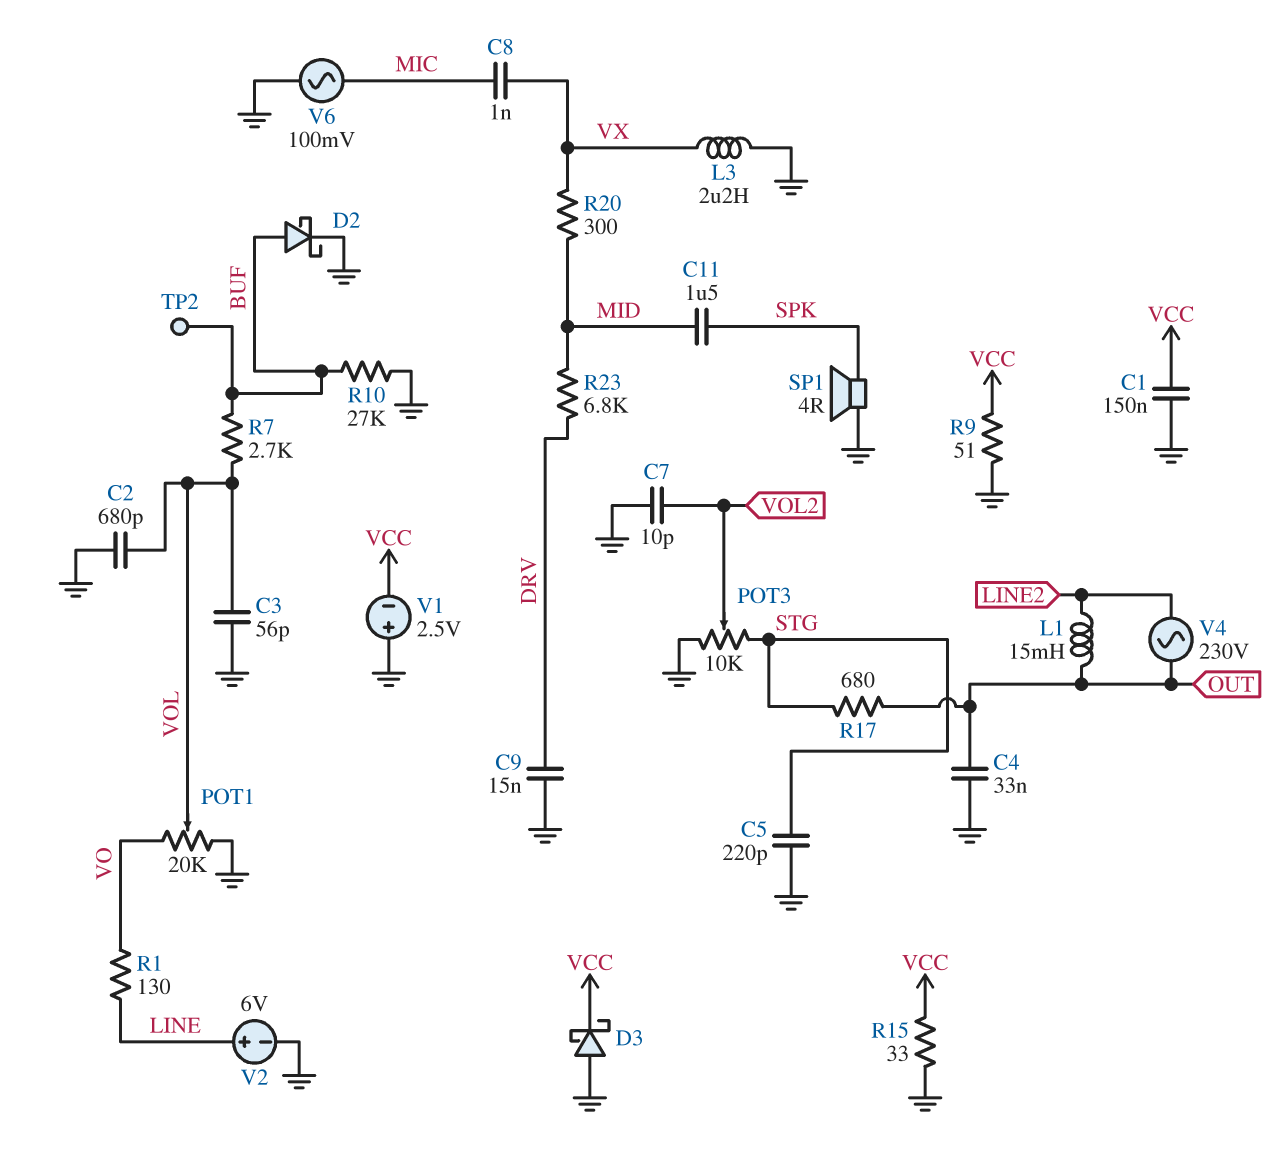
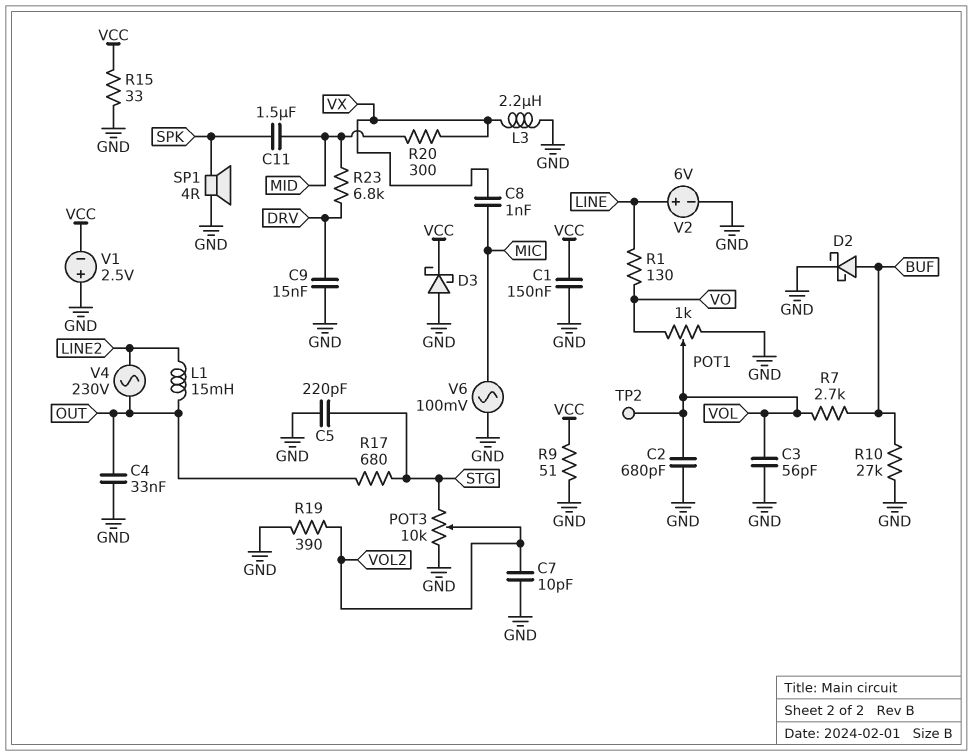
POT1: 20k (GND, VO, wiper VOL) -> 1k (GND, VO, wiper VOL)
R19: none -> 390 (GND, VOL2)
TP2: test point (BUF) -> test point (VOL)

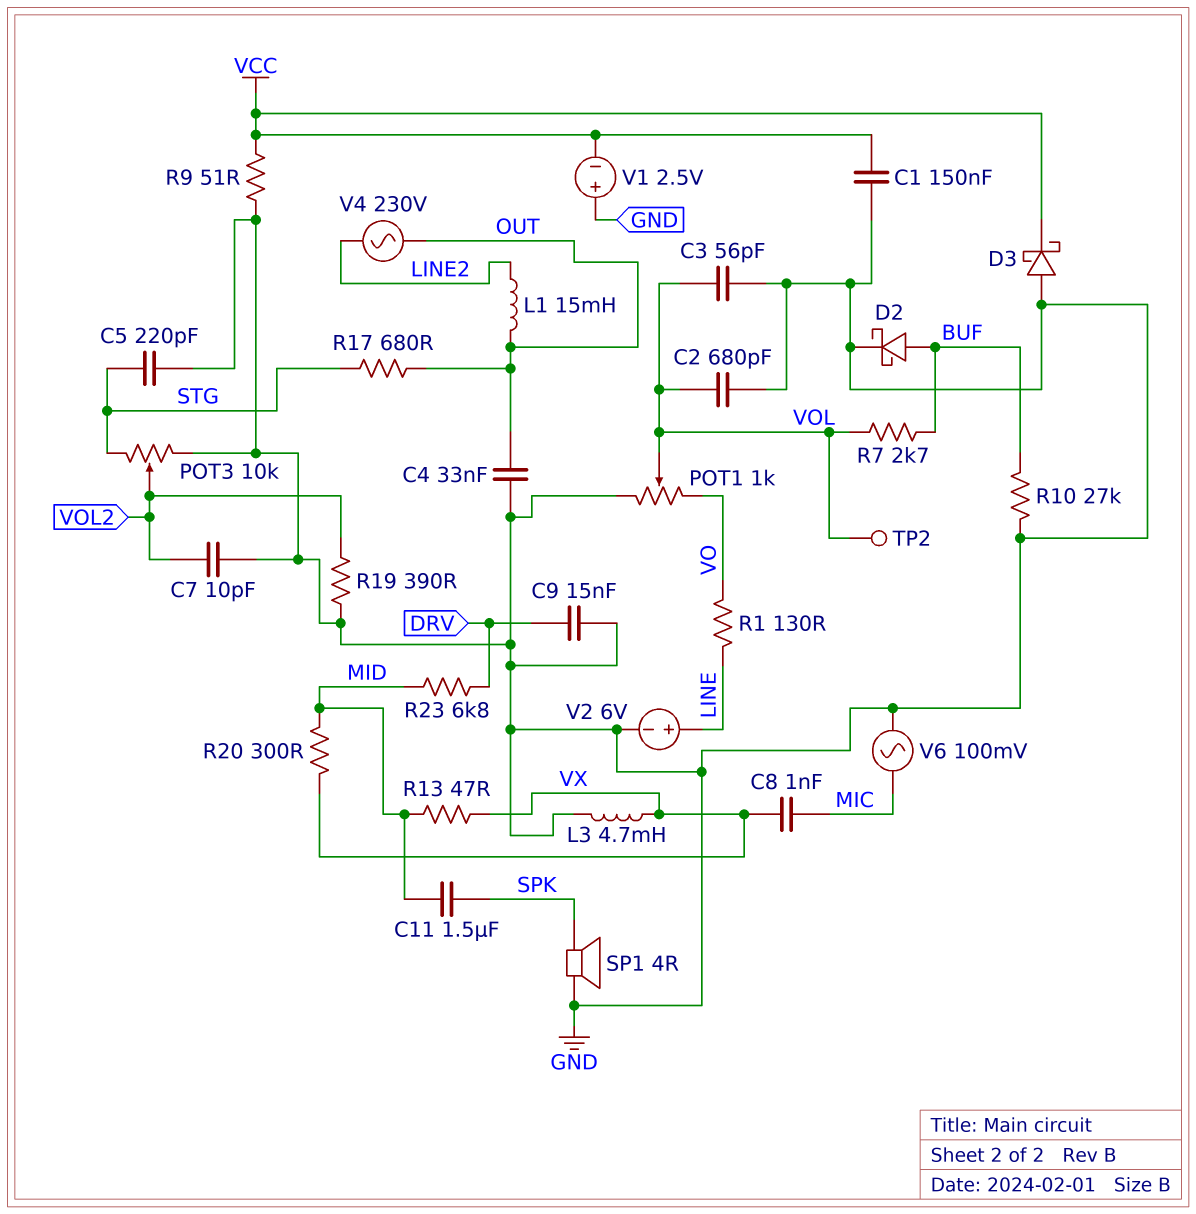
L3: 2.2uH (GND, VX) -> 4.7mH (GND, VX)
R13: none -> 47 (MID, VX)
R15: 33 (GND, VCC) -> none

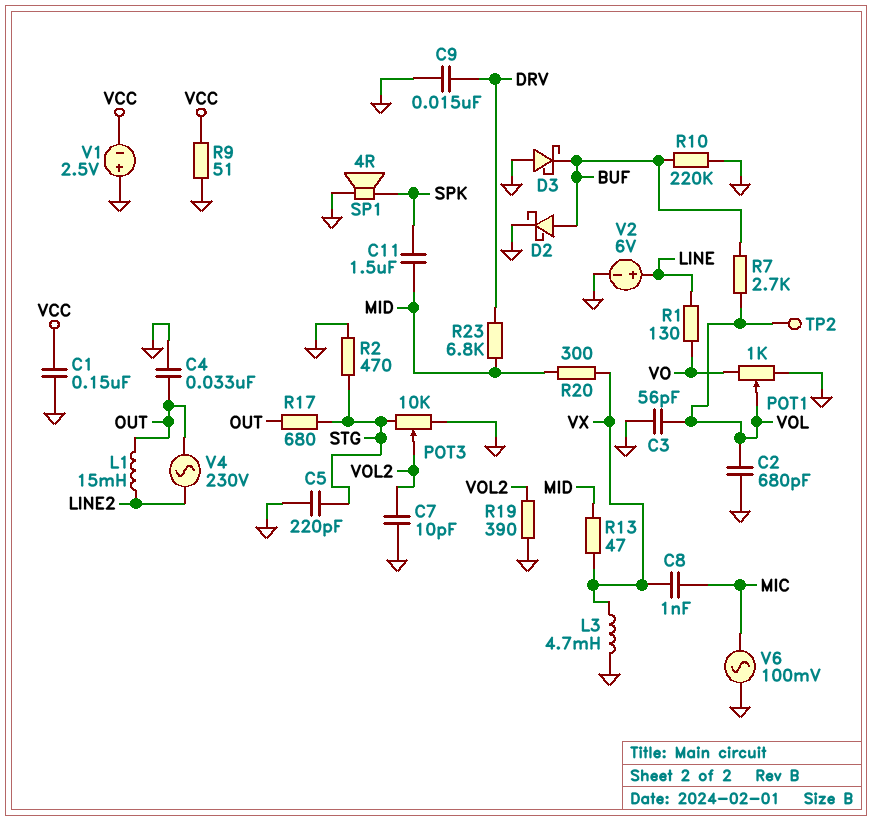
D3: schottky (A GND, K VCC) -> schottky (A GND, K BUF)
R2: none -> 470 (GND, STG)
R10: 27k (BUF, GND) -> 220k (BUF, GND)

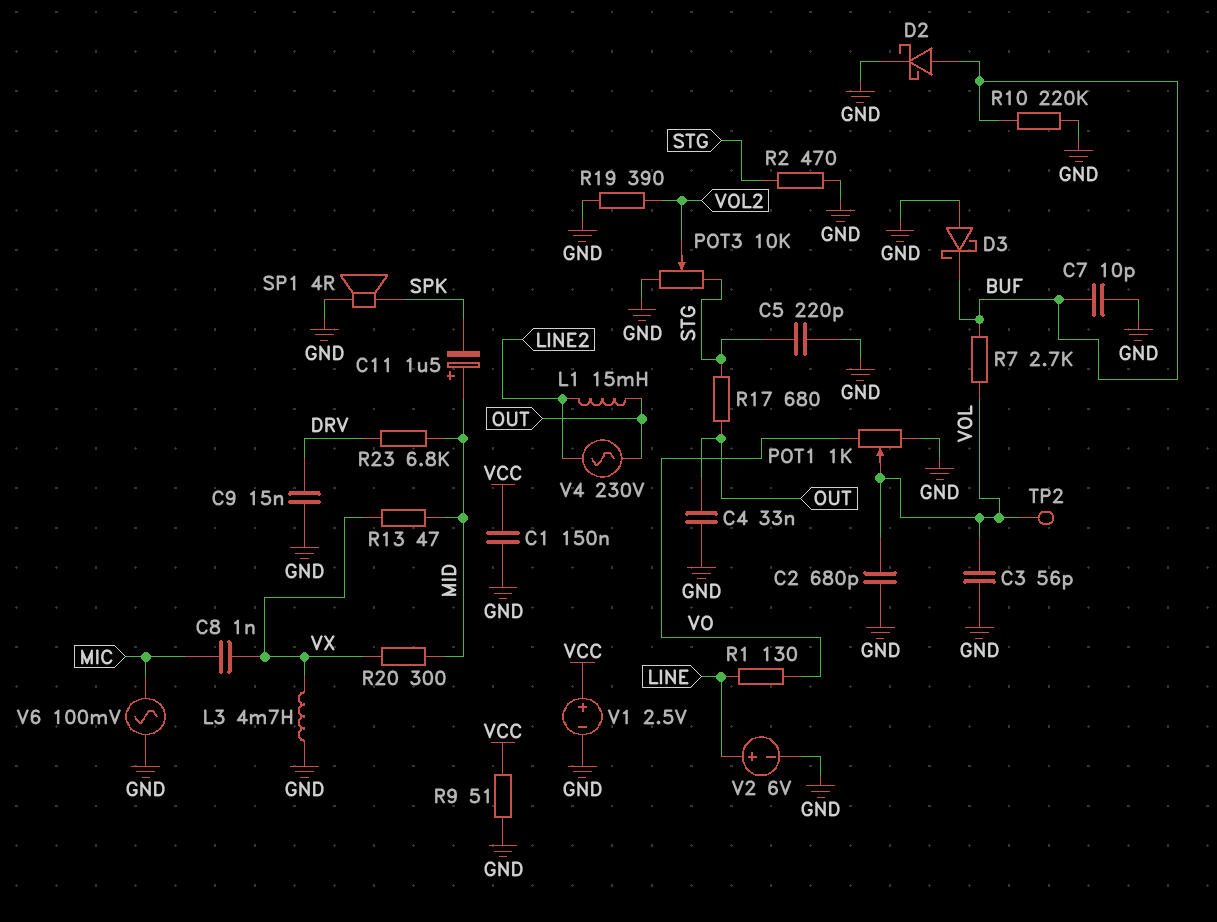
C7: 10pF (GND, VOL2) -> 10pF (BUF, GND)
C11: 1.5uF (MID, SPK) -> 1.5uF (plus MID, minus SPK)
V1: 2.5V (plus GND, minus VCC) -> 2.5V (plus VCC, minus GND)

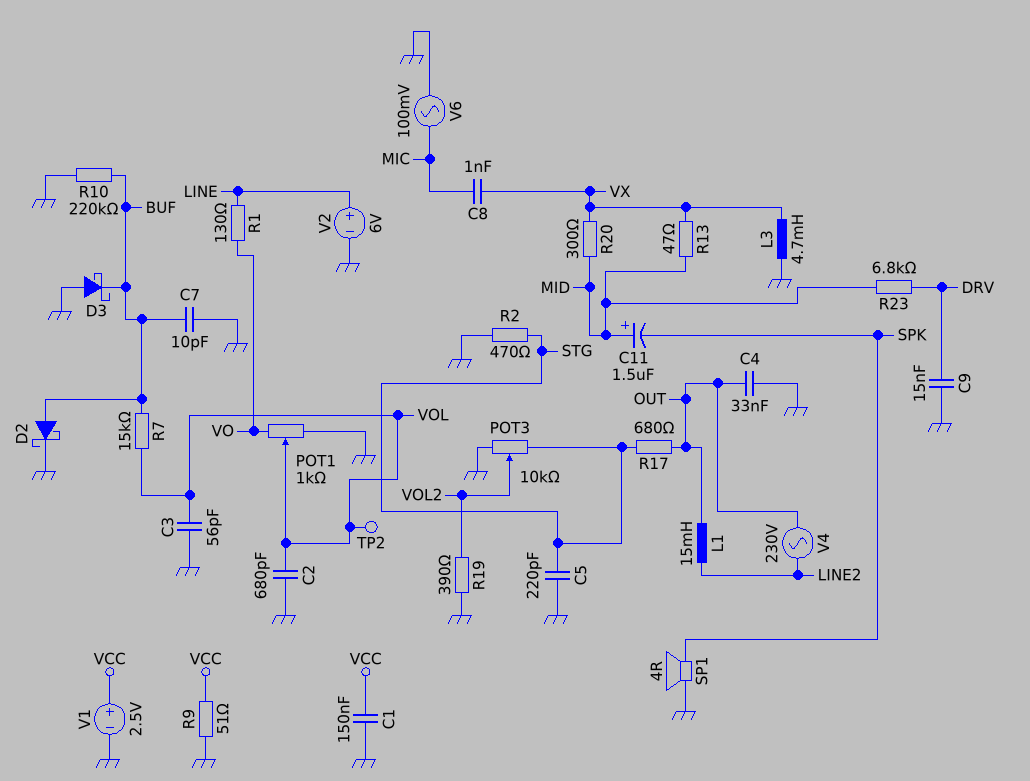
R7: 2.7k (BUF, VOL) -> 15k (BUF, VOL)

